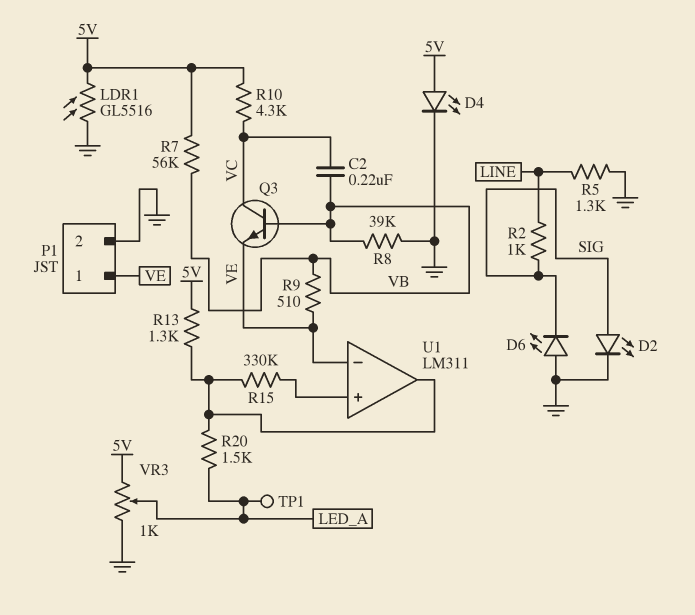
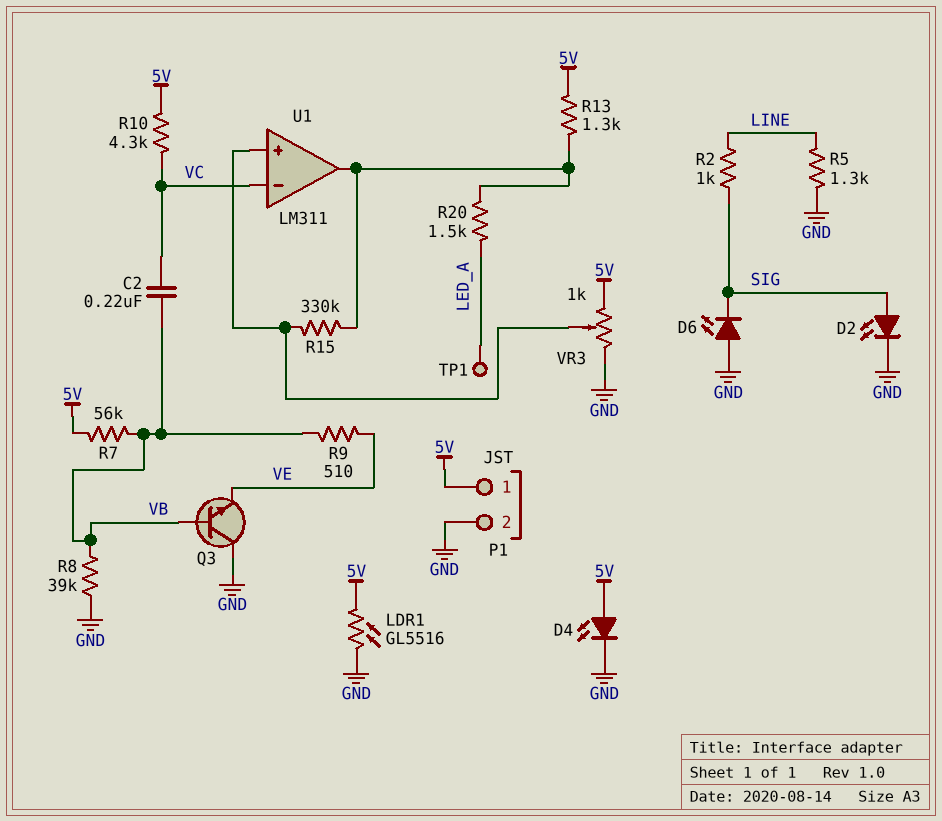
P1 pin 1: VE -> 5V
Q3: NPN (B VB, C VC, E VE) -> NPN (B VB, C GND, E VE)
U1 pin in-: VE -> VC
VR3: 1k (5V, GND, wiper LED_A) -> 1k (5V, GND, wiper U1/in+)

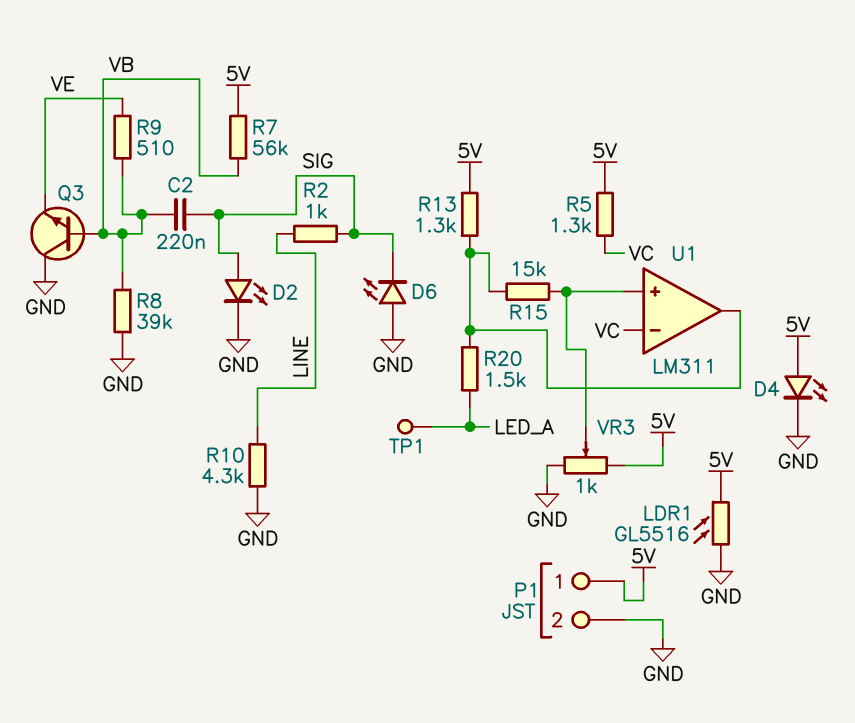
C2: 220nF (VB, VC) -> 220nF (SIG, VB)
R5: 1.3k (GND, LINE) -> 1.3k (5V, VC)
R10: 4.3k (5V, VC) -> 4.3k (GND, LINE)
R15: 330k (U1/in+, U1/out) -> 15k (U1/in+, U1/out)

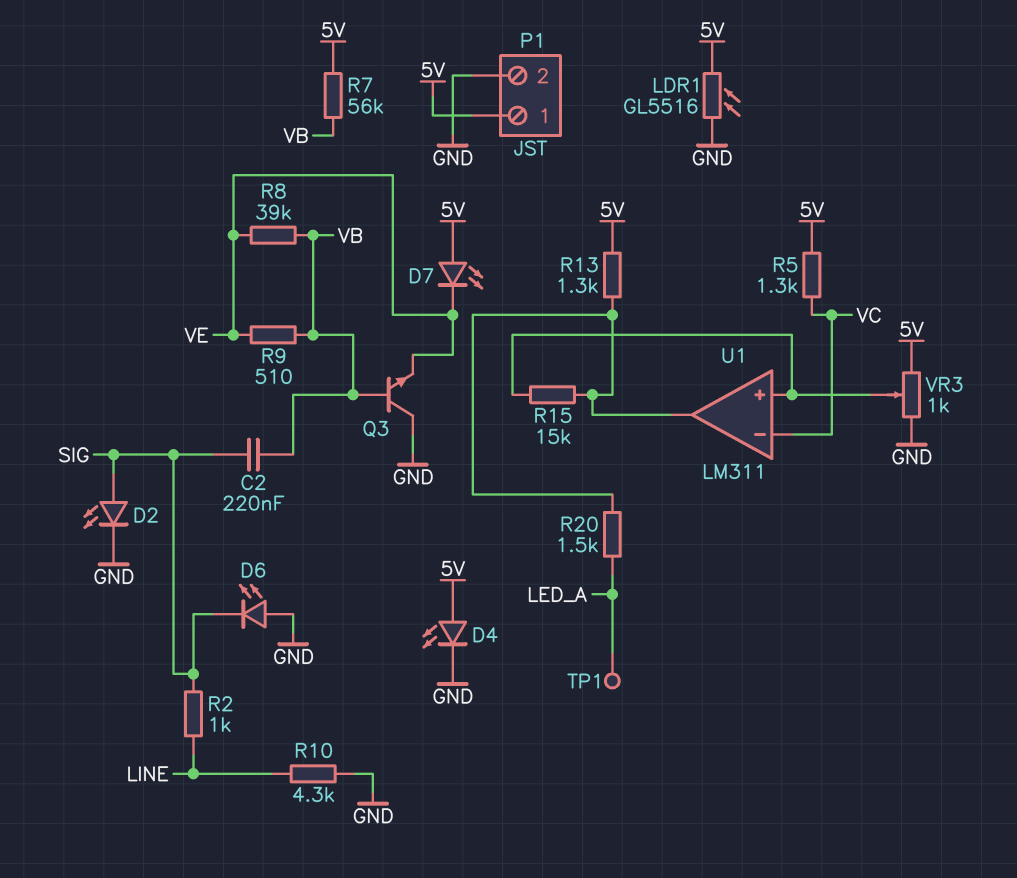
D7: none -> LED (A 5V, K VE)
R8: 39k (GND, VB) -> 39k (VB, VE)

